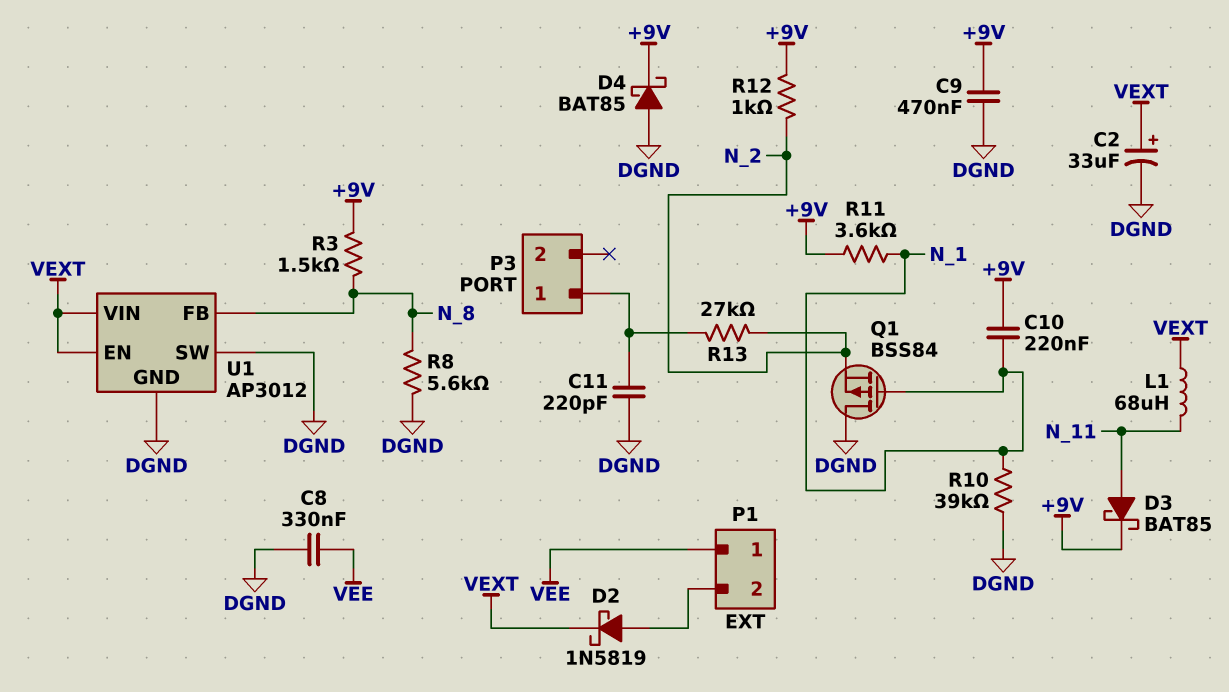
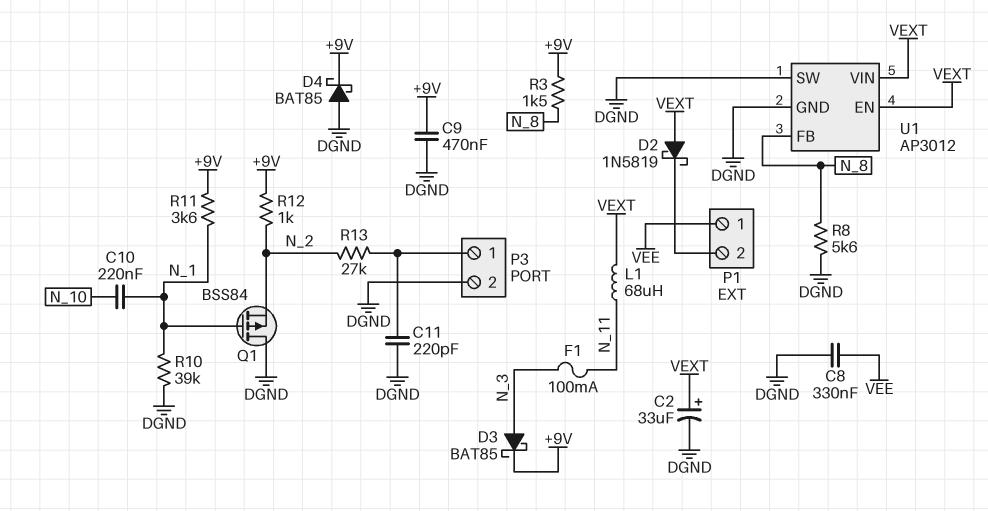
C10: 220nF (+9V, N_1) -> 220nF (N_1, N_10)
D2: schottky 1N5819 (A P1/2, K VEXT) -> schottky 1N5819 (A VEXT, K P1/2)
D3: schottky BAT85 (A N_11, K +9V) -> schottky BAT85 (A N_3, K +9V)
F1: none -> 100mA (N_3, N_11)
P3 pin 2: none -> DGND

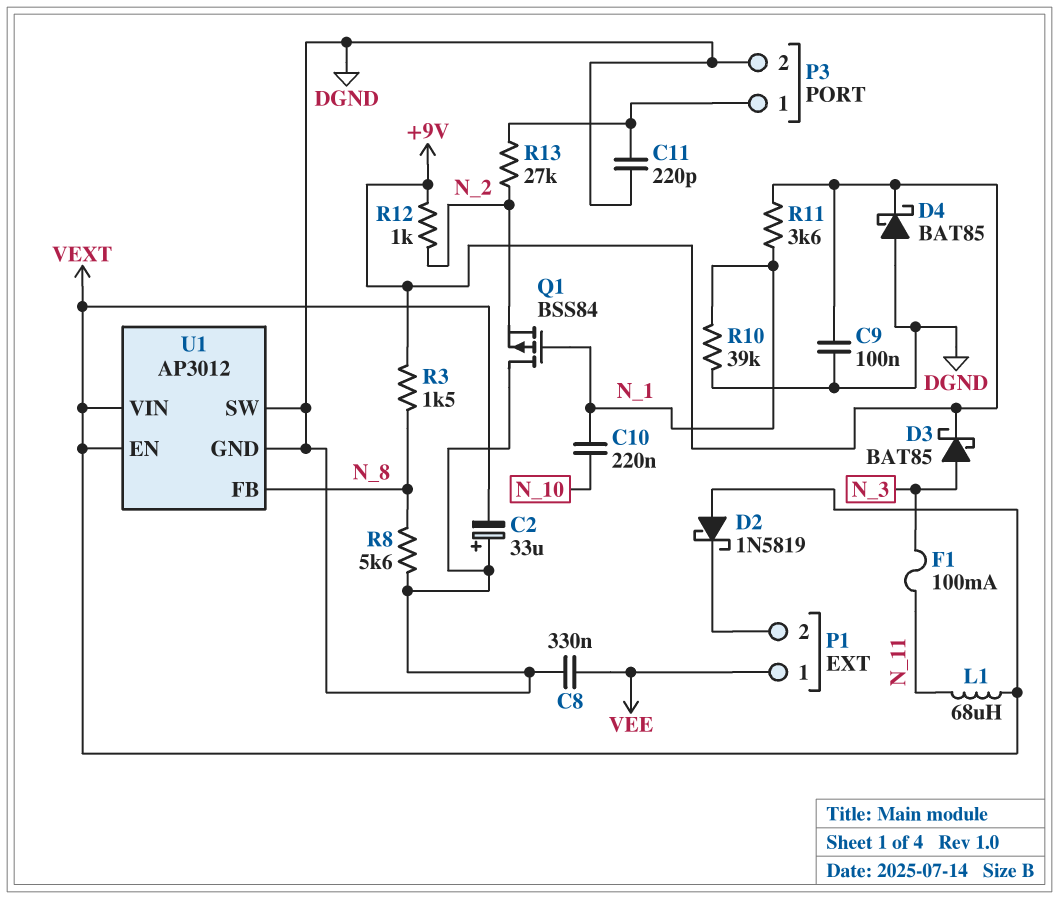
C2: 33uF (plus VEXT, minus DGND) -> 33uF (plus DGND, minus VEXT)
C9: 470nF (+9V, DGND) -> 100nF (+9V, DGND)

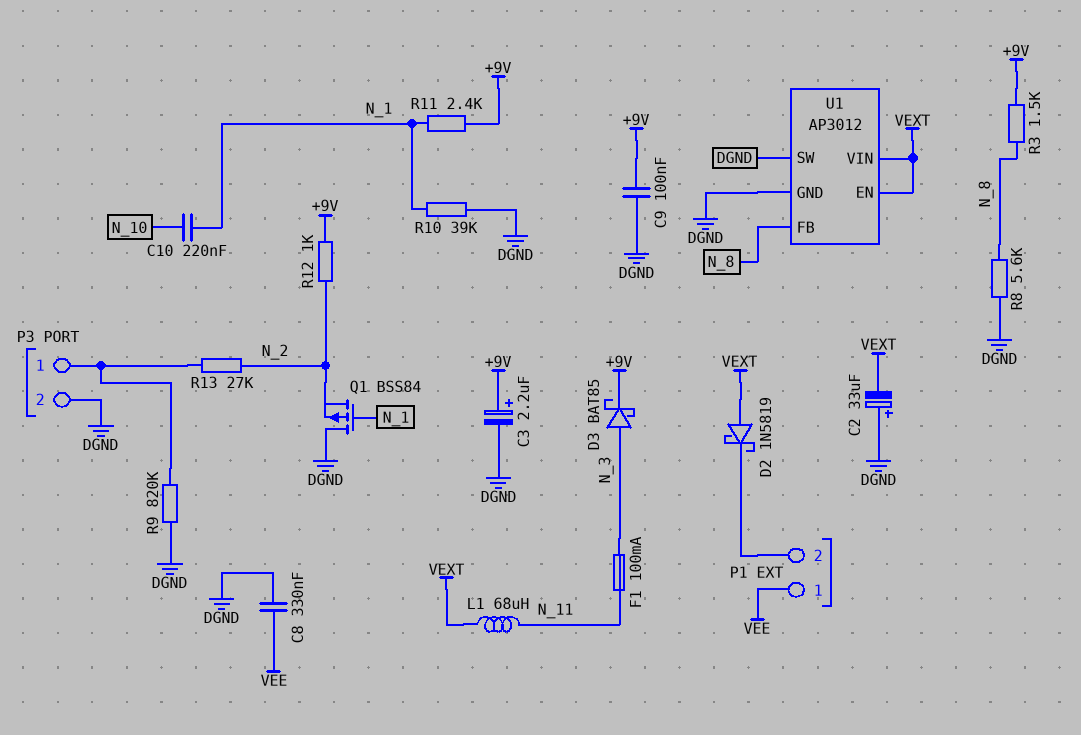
C3: none -> 2.2uF (plus +9V, minus DGND)
C11: 220pF (DGND, P3/1) -> none
D4: schottky BAT85 (A DGND, K +9V) -> none
R9: none -> 820k (DGND, P3/1)
R11: 3.6k (+9V, N_1) -> 2.4k (+9V, N_1)

